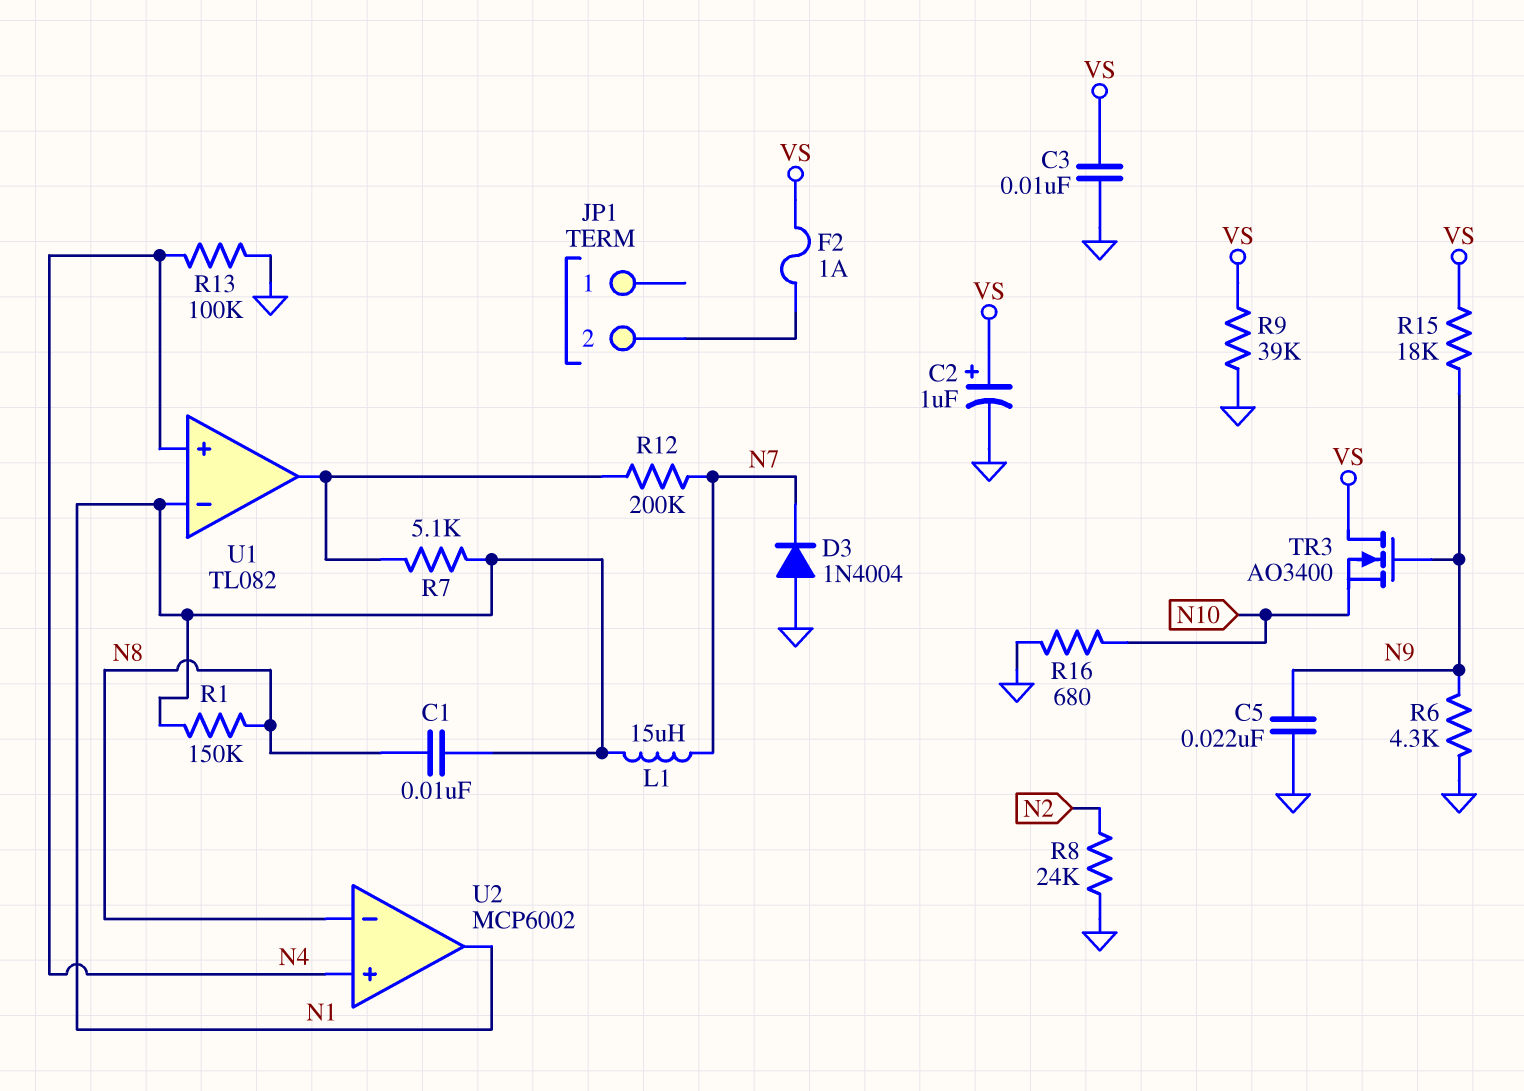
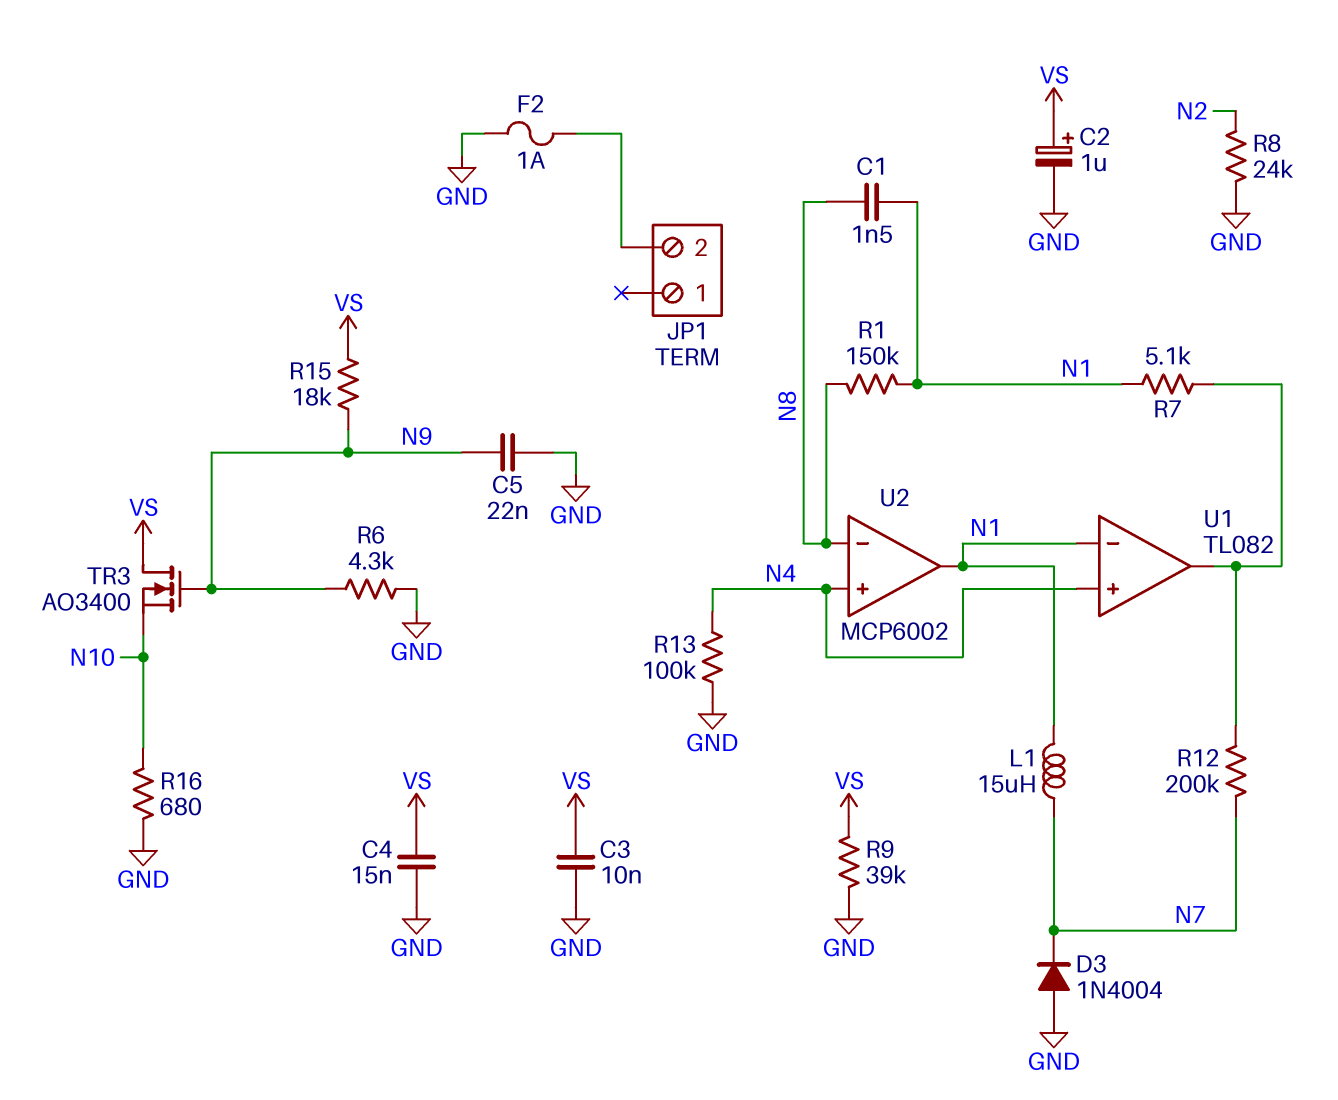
C1: 10nF (N1, N8) -> 1.5nF (N1, N8)
C4: none -> 15nF (GND, VS)
F2: 1A (JP1/2, VS) -> 1A (GND, JP1/2)

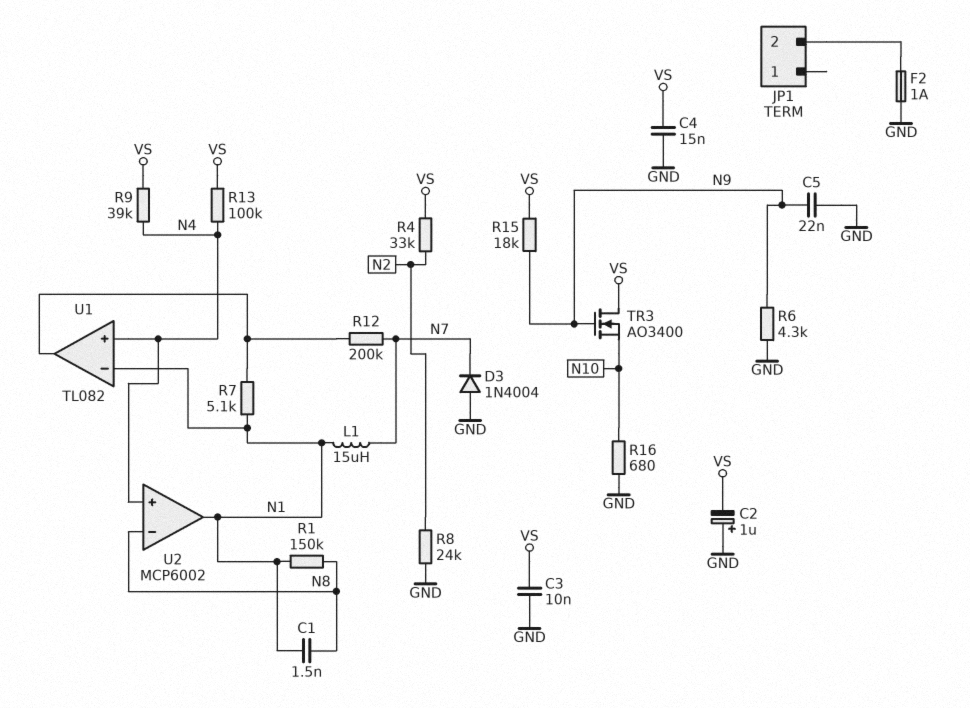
C2: 1uF (plus VS, minus GND) -> 1uF (plus GND, minus VS)
R4: none -> 33k (N2, VS)
R9: 39k (GND, VS) -> 39k (N4, VS)
R13: 100k (GND, N4) -> 100k (N4, VS)

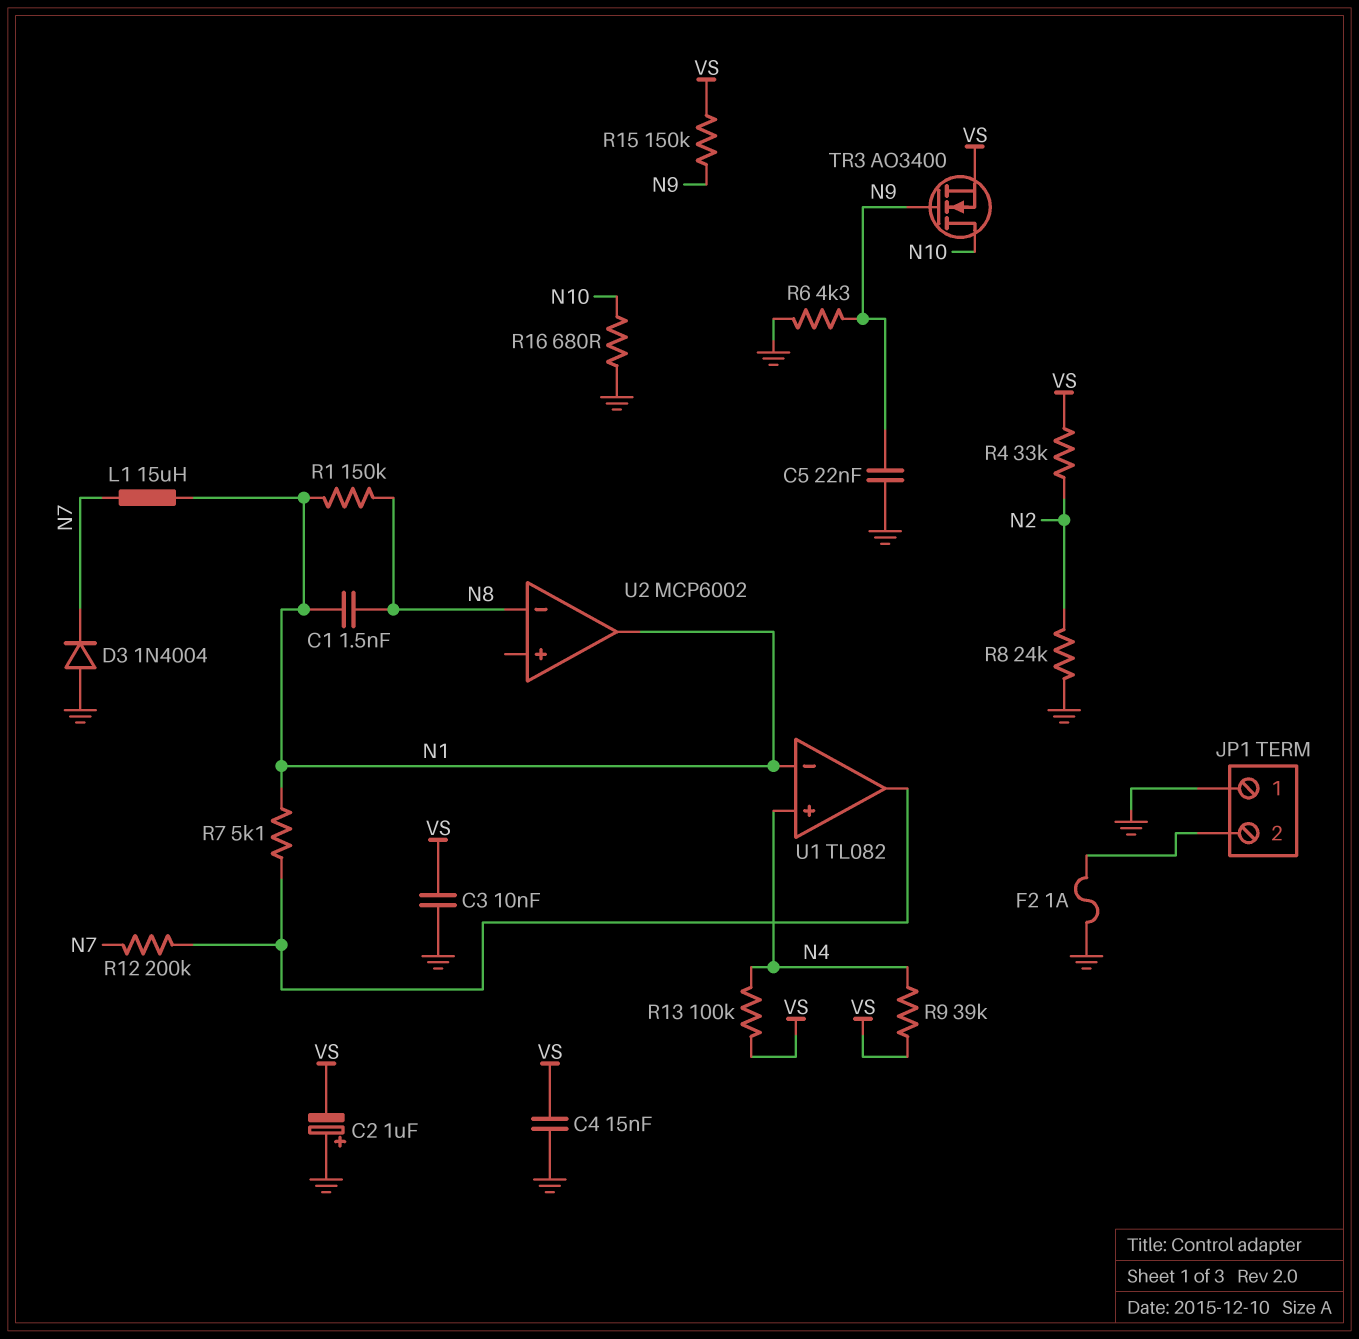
JP1 pin 1: none -> GND
R15: 18k (N9, VS) -> 150k (N9, VS)
TR3: NMOS AO3400 (G N9, D VS, S N10) -> NMOS AO3400 (G N9, D N10, S VS)
U2 pin in+: N4 -> none

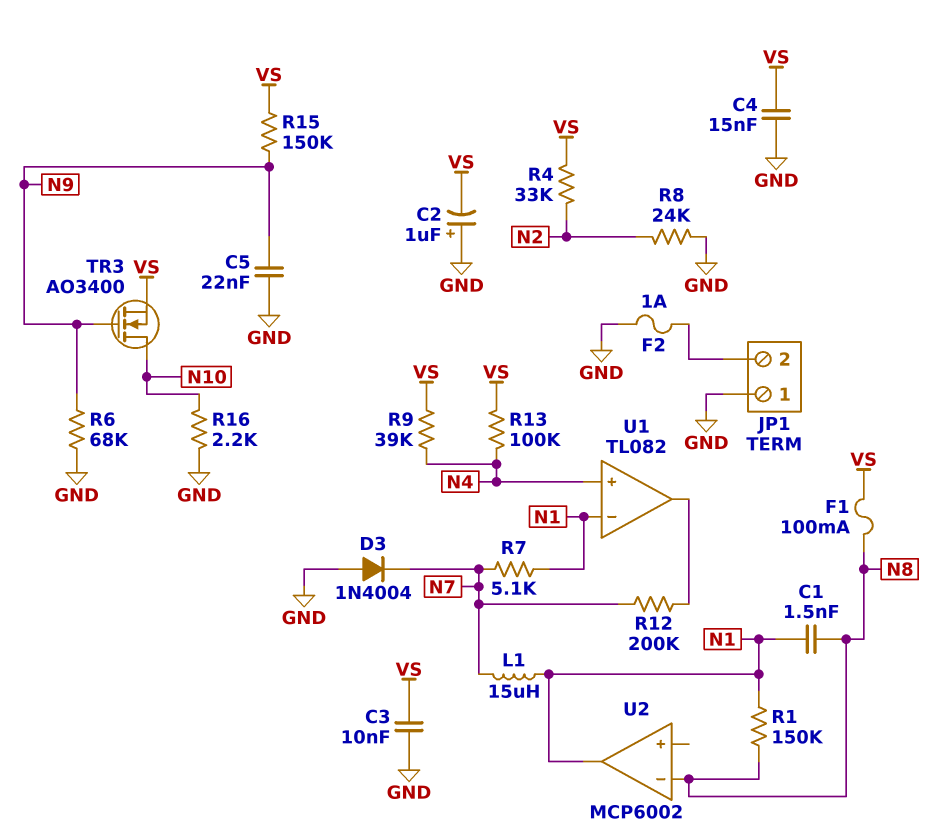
F1: none -> 100mA (N8, VS)
R6: 4.3k (GND, N9) -> 68k (GND, N9)
R7: 5.1k (N1, U1/out) -> 5.1k (N1, N7)
R16: 680 (GND, N10) -> 2.2k (GND, N10)

